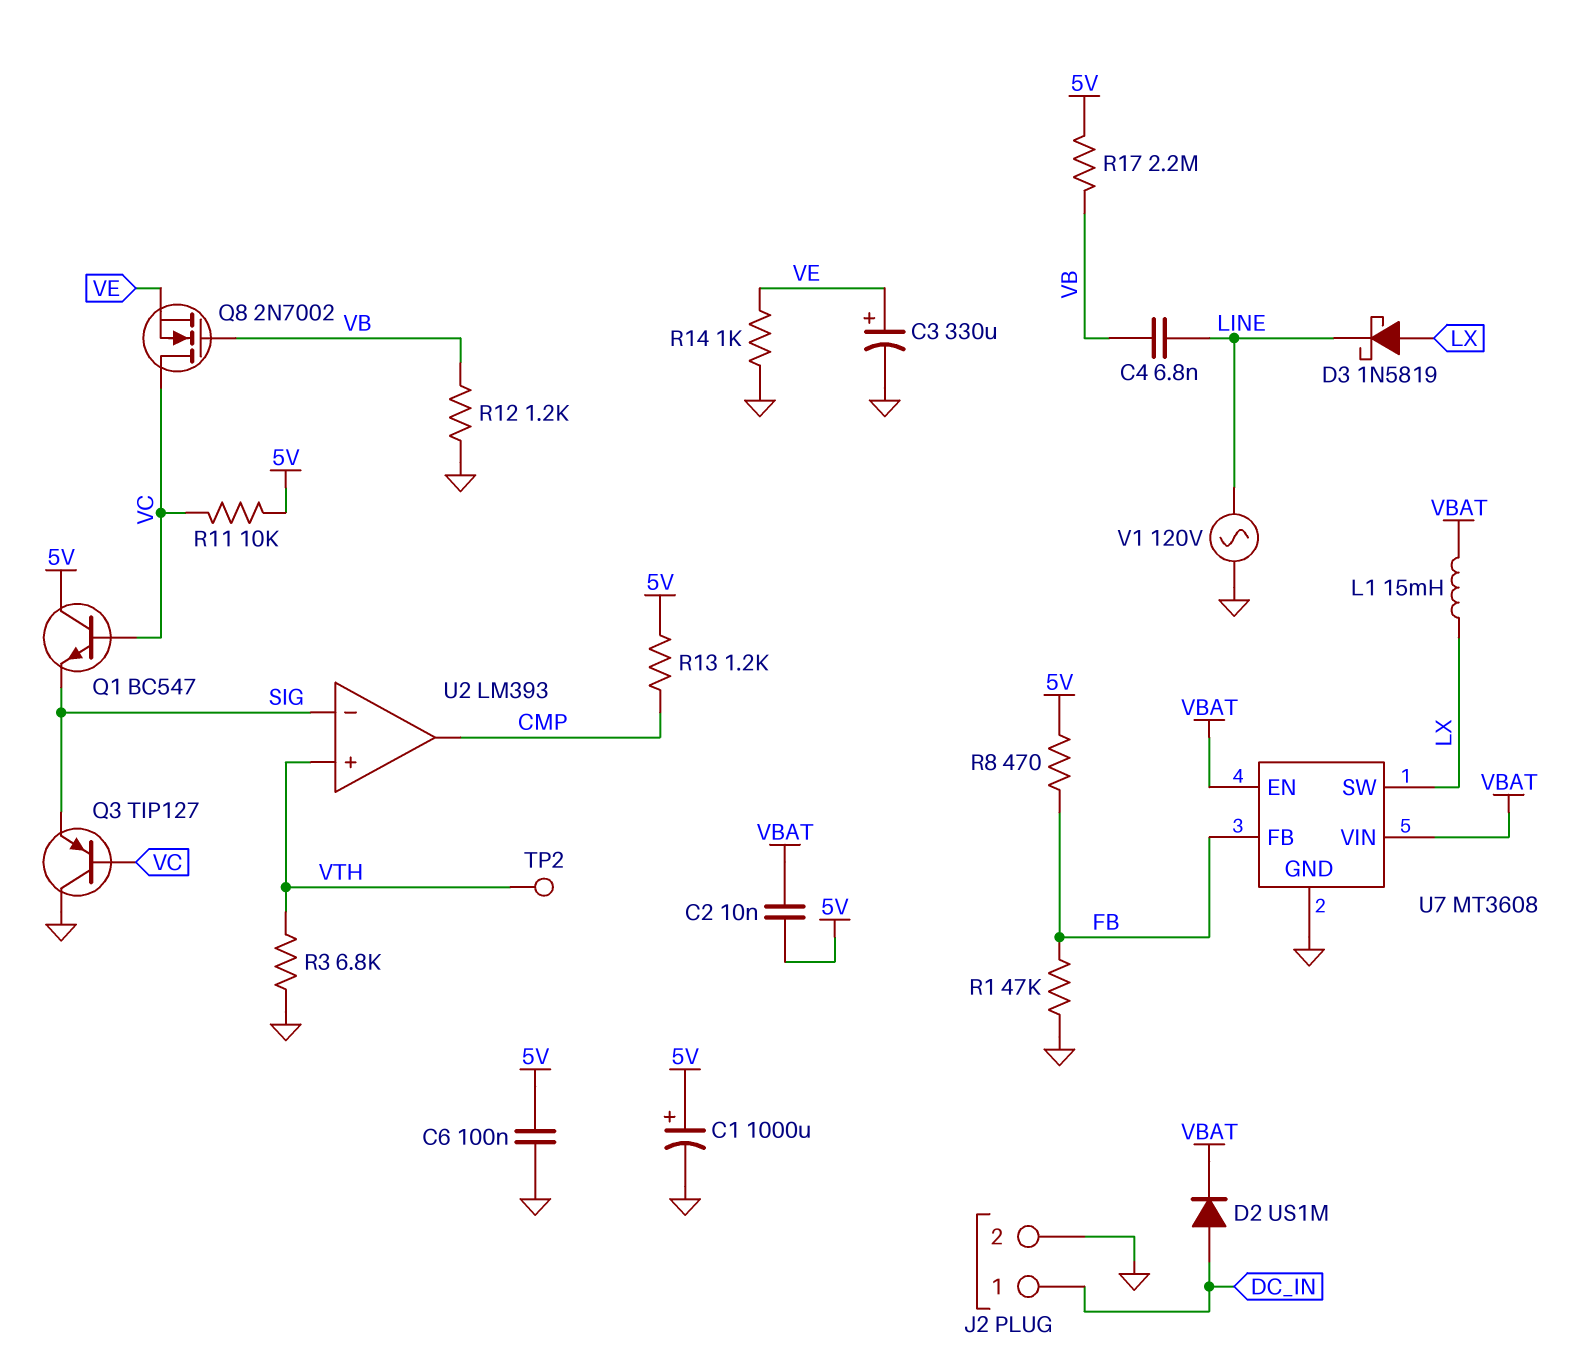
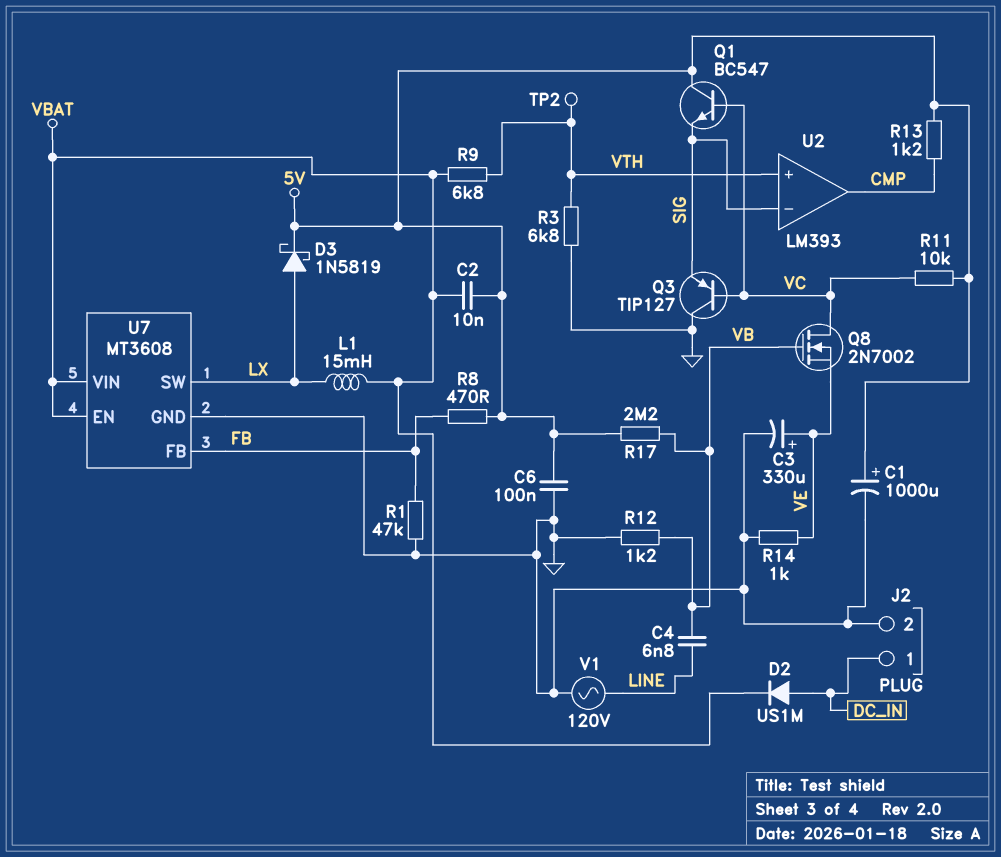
D3: schottky 1N5819 (A LX, K LINE) -> schottky 1N5819 (A LX, K 5V)
R9: none -> 6.8k (VBAT, VTH)

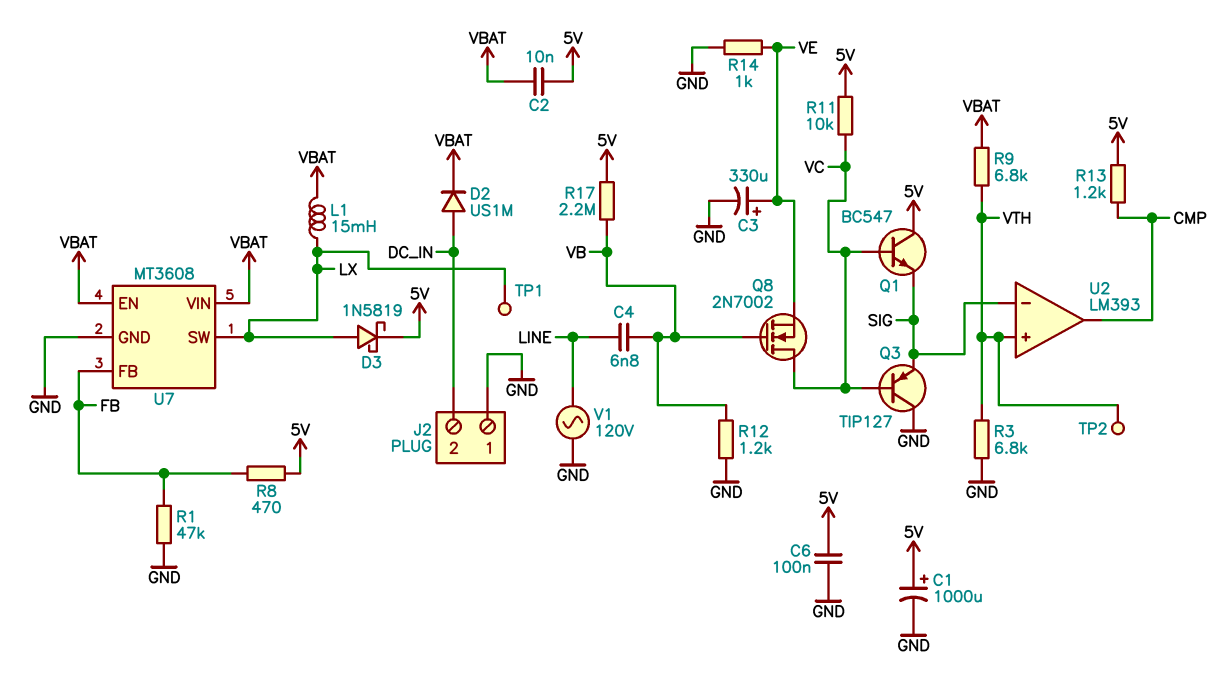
J2 pin 1: DC_IN -> GND
J2 pin 2: GND -> DC_IN
TP1: none -> test point (LX)

